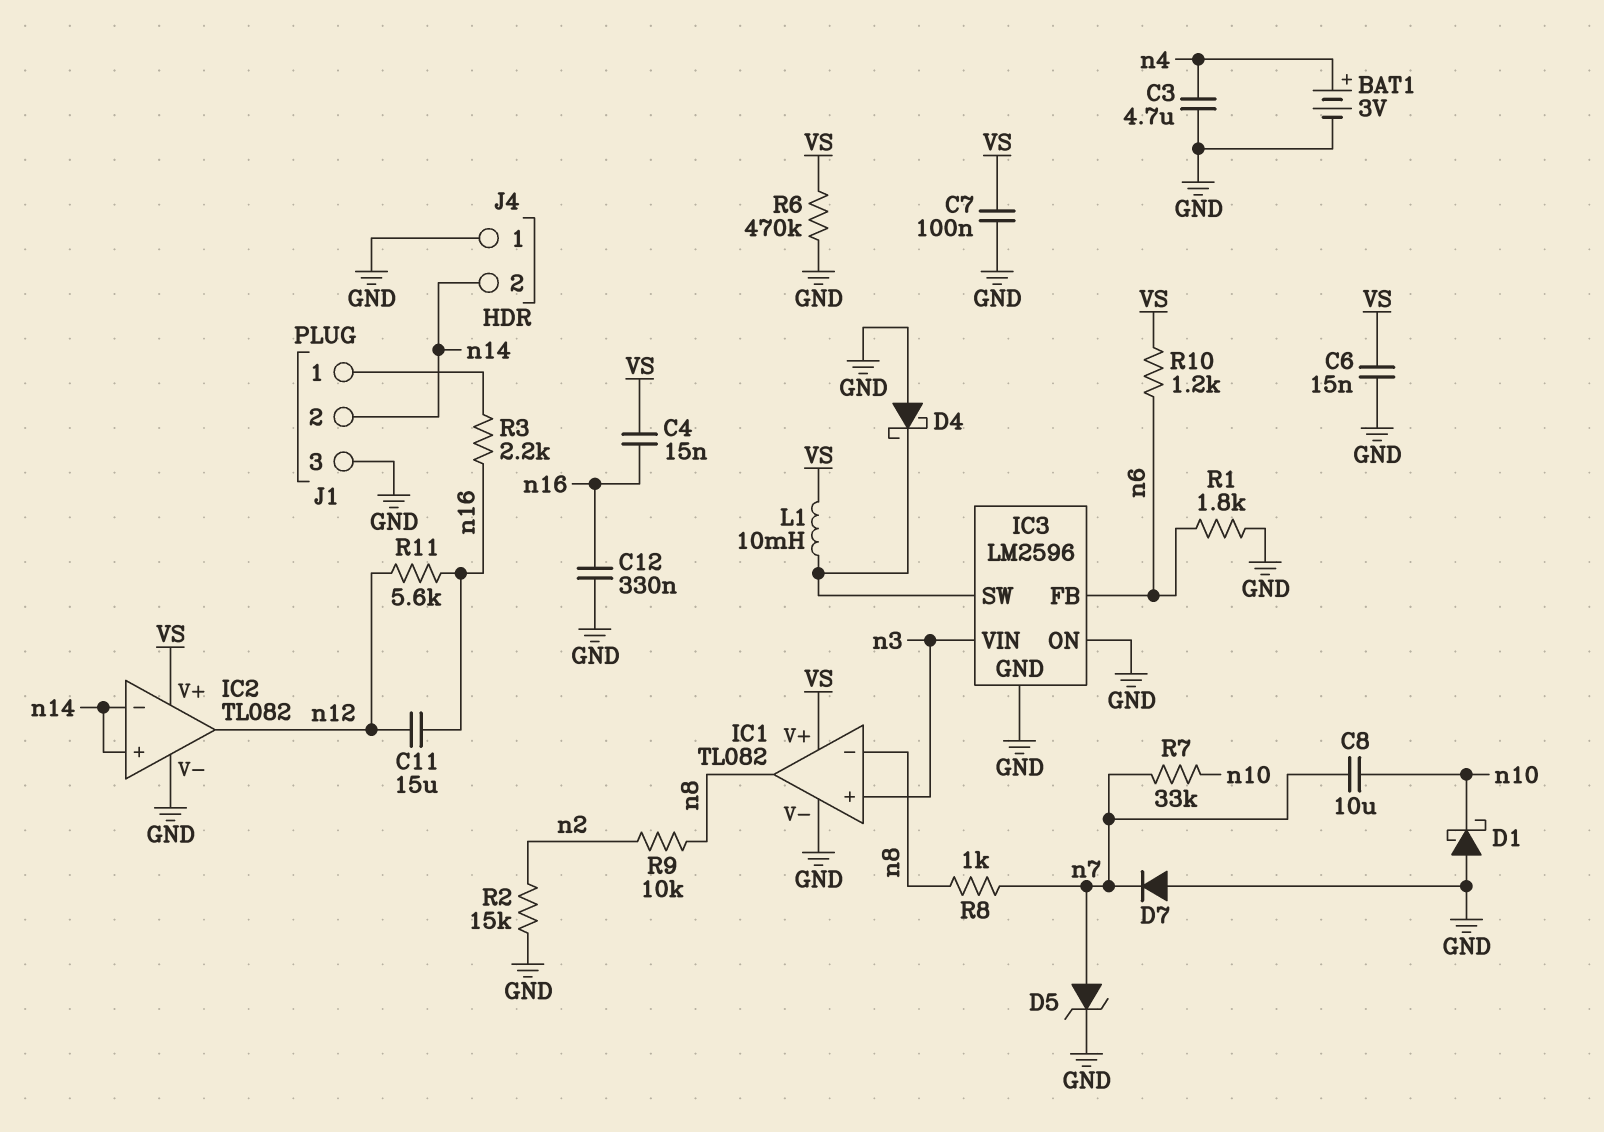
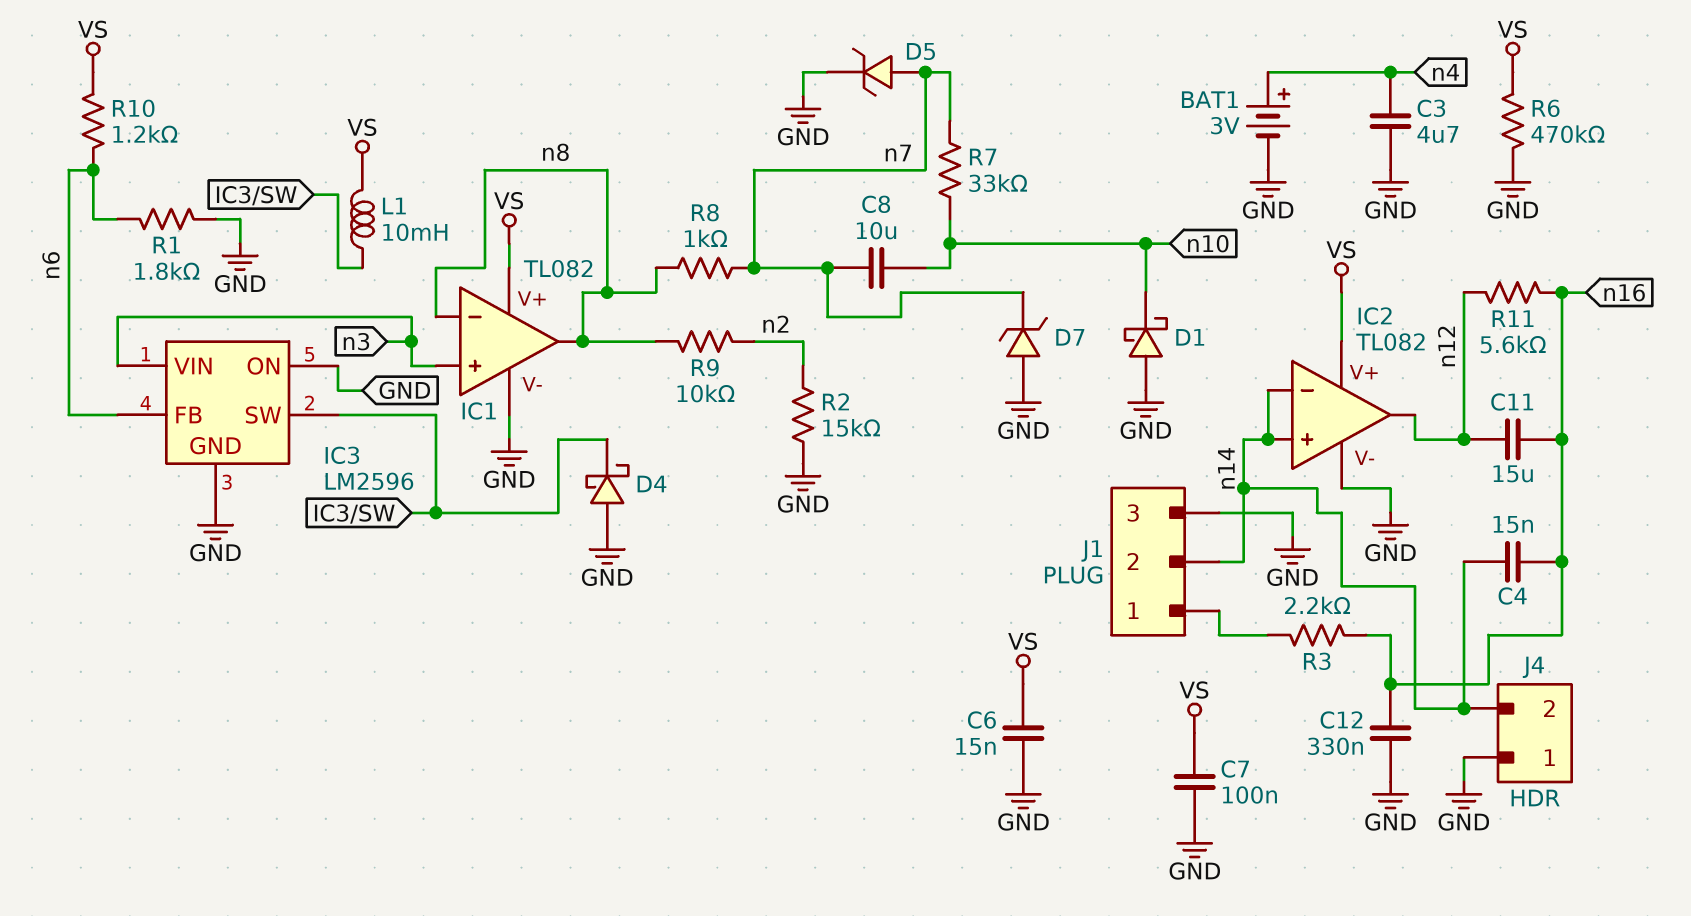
C4: 15nF (VS, n16) -> 15nF (n14, n16)
D7: diode (A GND, K n7) -> zener (A GND, K n7)

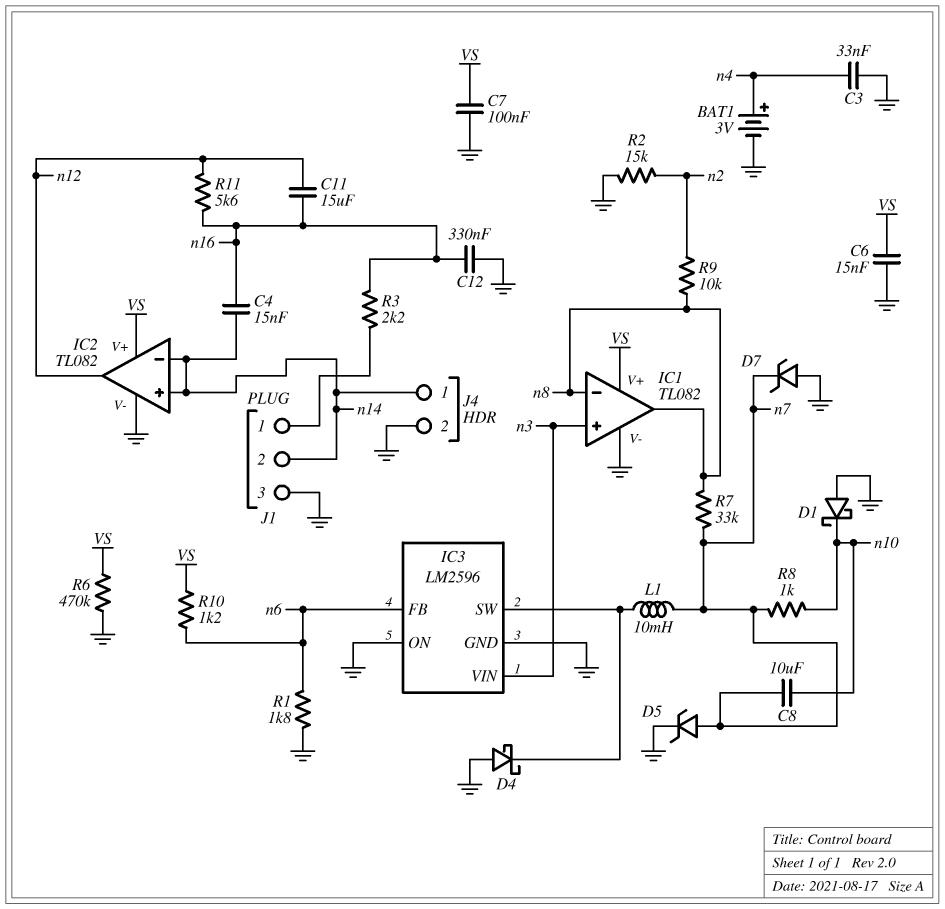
C3: 4.7uF (GND, n4) -> 33nF (GND, n4)
J4 pin 1: GND -> n14
J4 pin 2: n14 -> GND
L1: 10mH (IC3/SW, VS) -> 10mH (IC3/SW, n7)
R7: 33k (n7, n10) -> 33k (n7, n8)
R8: 1k (n7, n8) -> 1k (n7, n10)

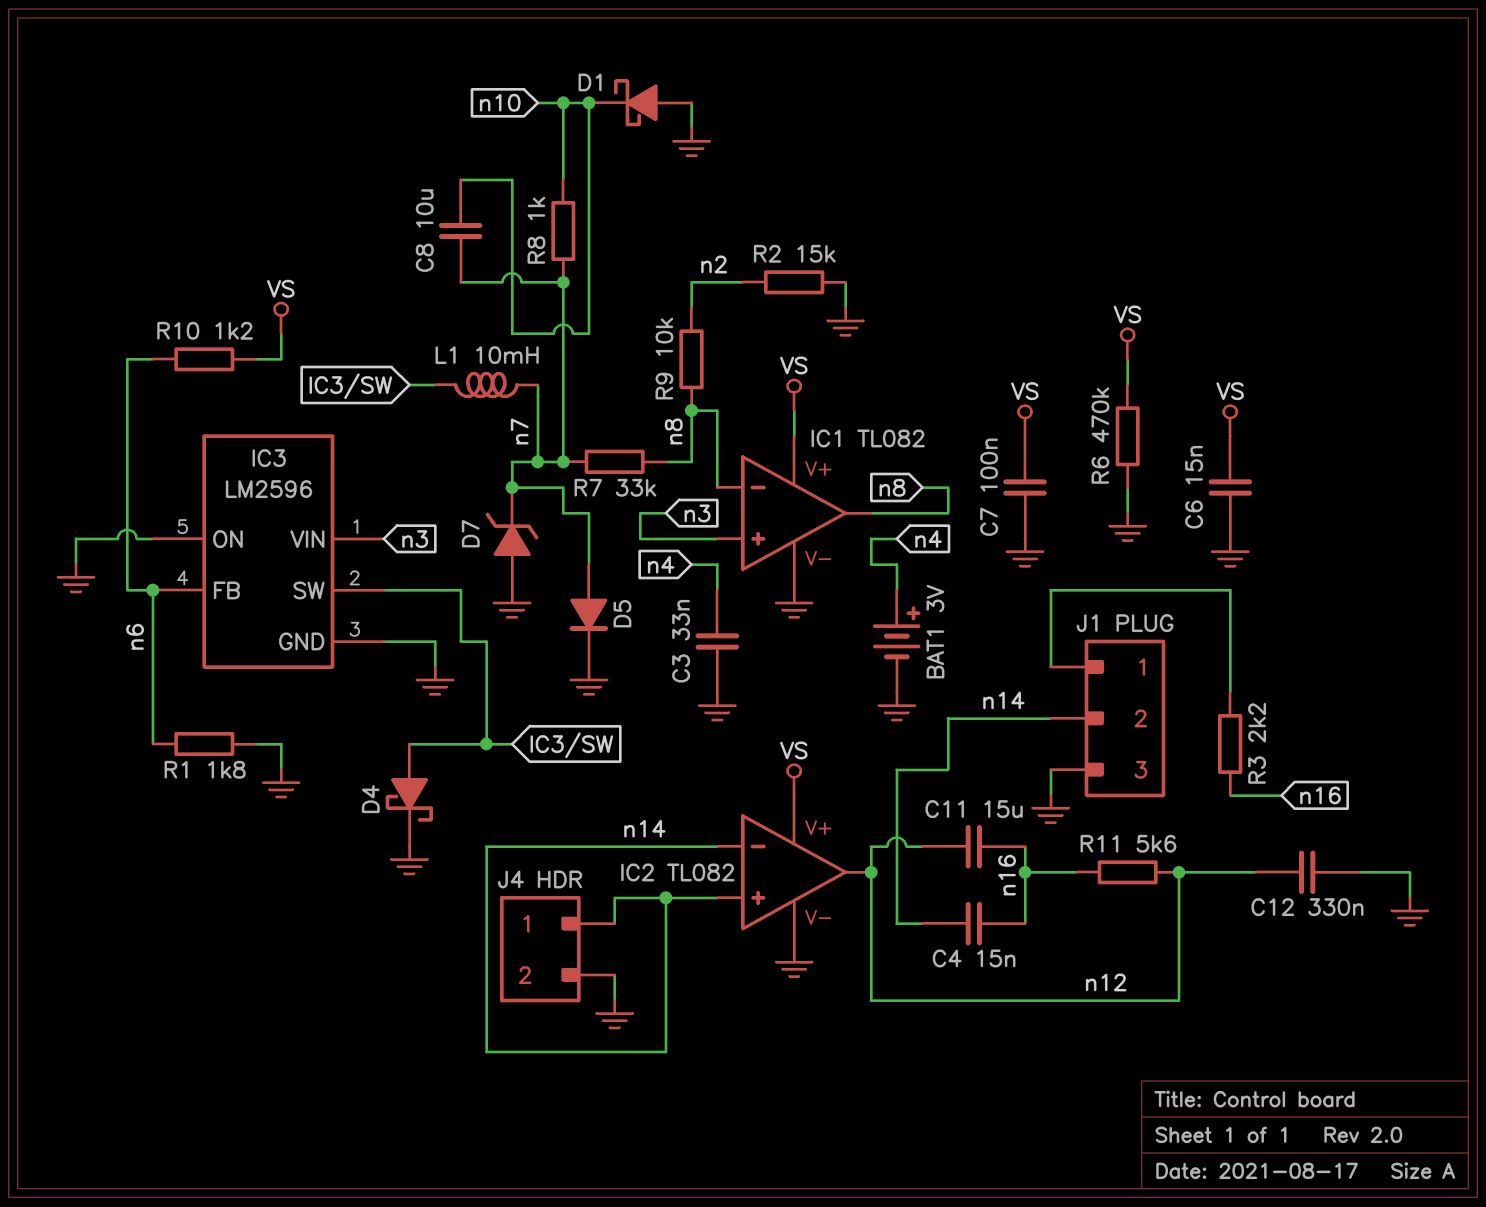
C12: 330nF (GND, n16) -> 330nF (GND, n12)
D4: schottky (A GND, K IC3/SW) -> schottky (A IC3/SW, K GND)
D5: zener (A n7, K GND) -> diode (A n7, K GND)

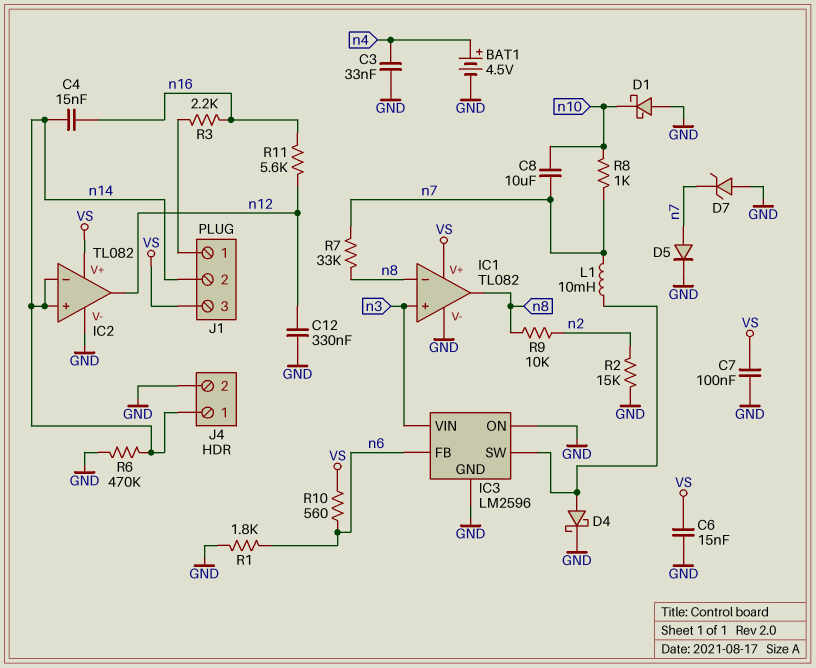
BAT1: 3V (plus n4, minus GND) -> 4.5V (plus n4, minus GND)
C11: 15uF (n12, n16) -> none
J1 pin 3: GND -> VS
R6: 470k (GND, VS) -> 470k (GND, n14)
R10: 1.2k (VS, n6) -> 560 (VS, n6)

